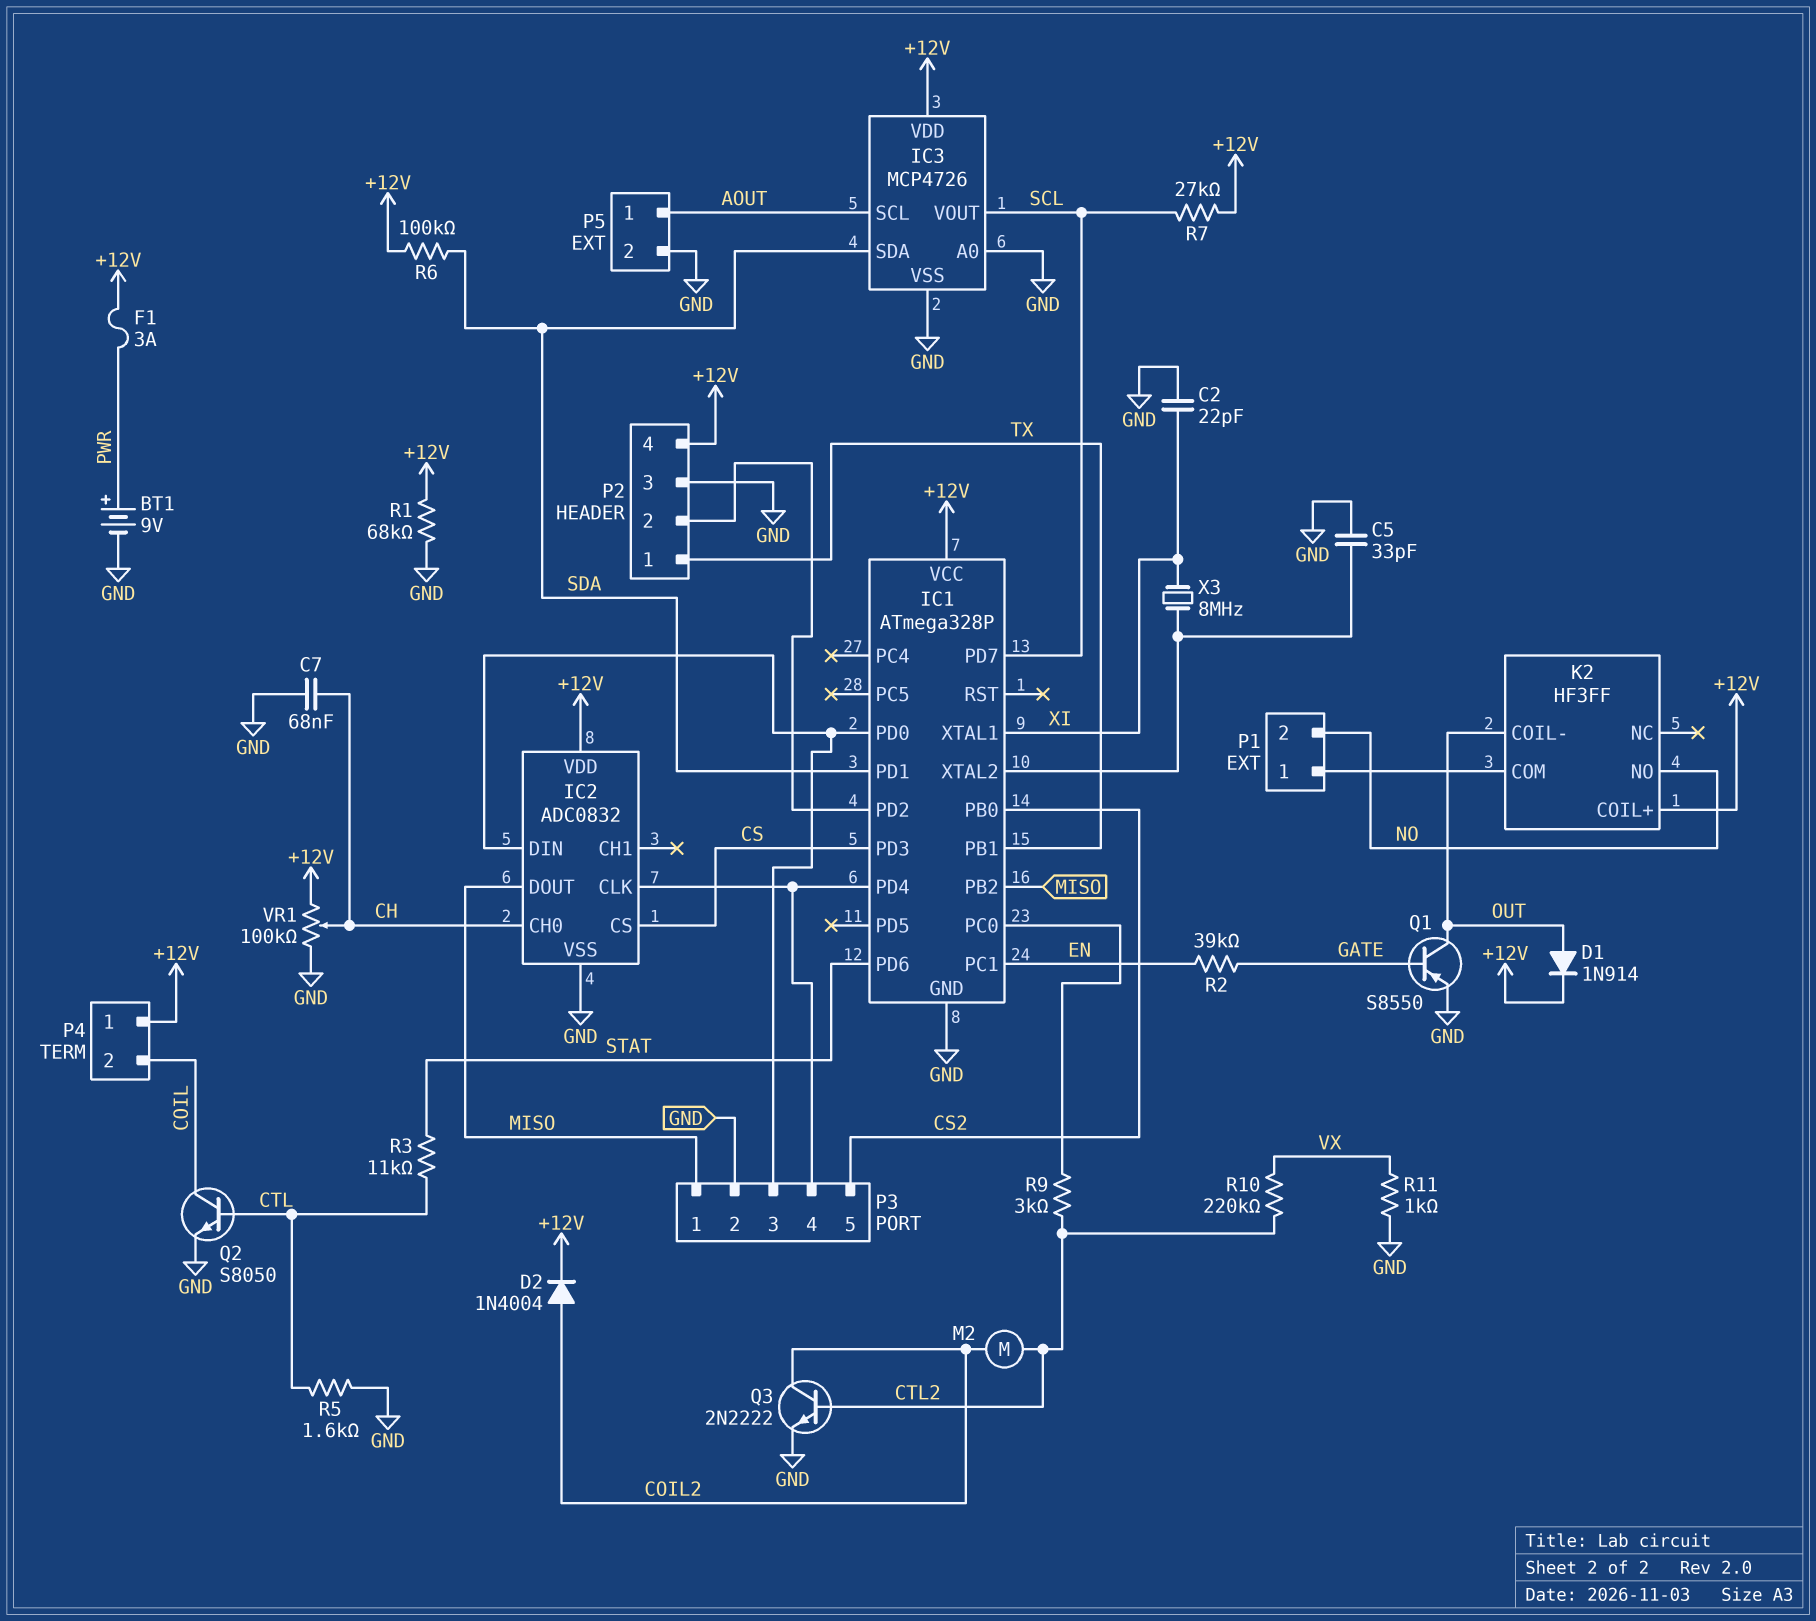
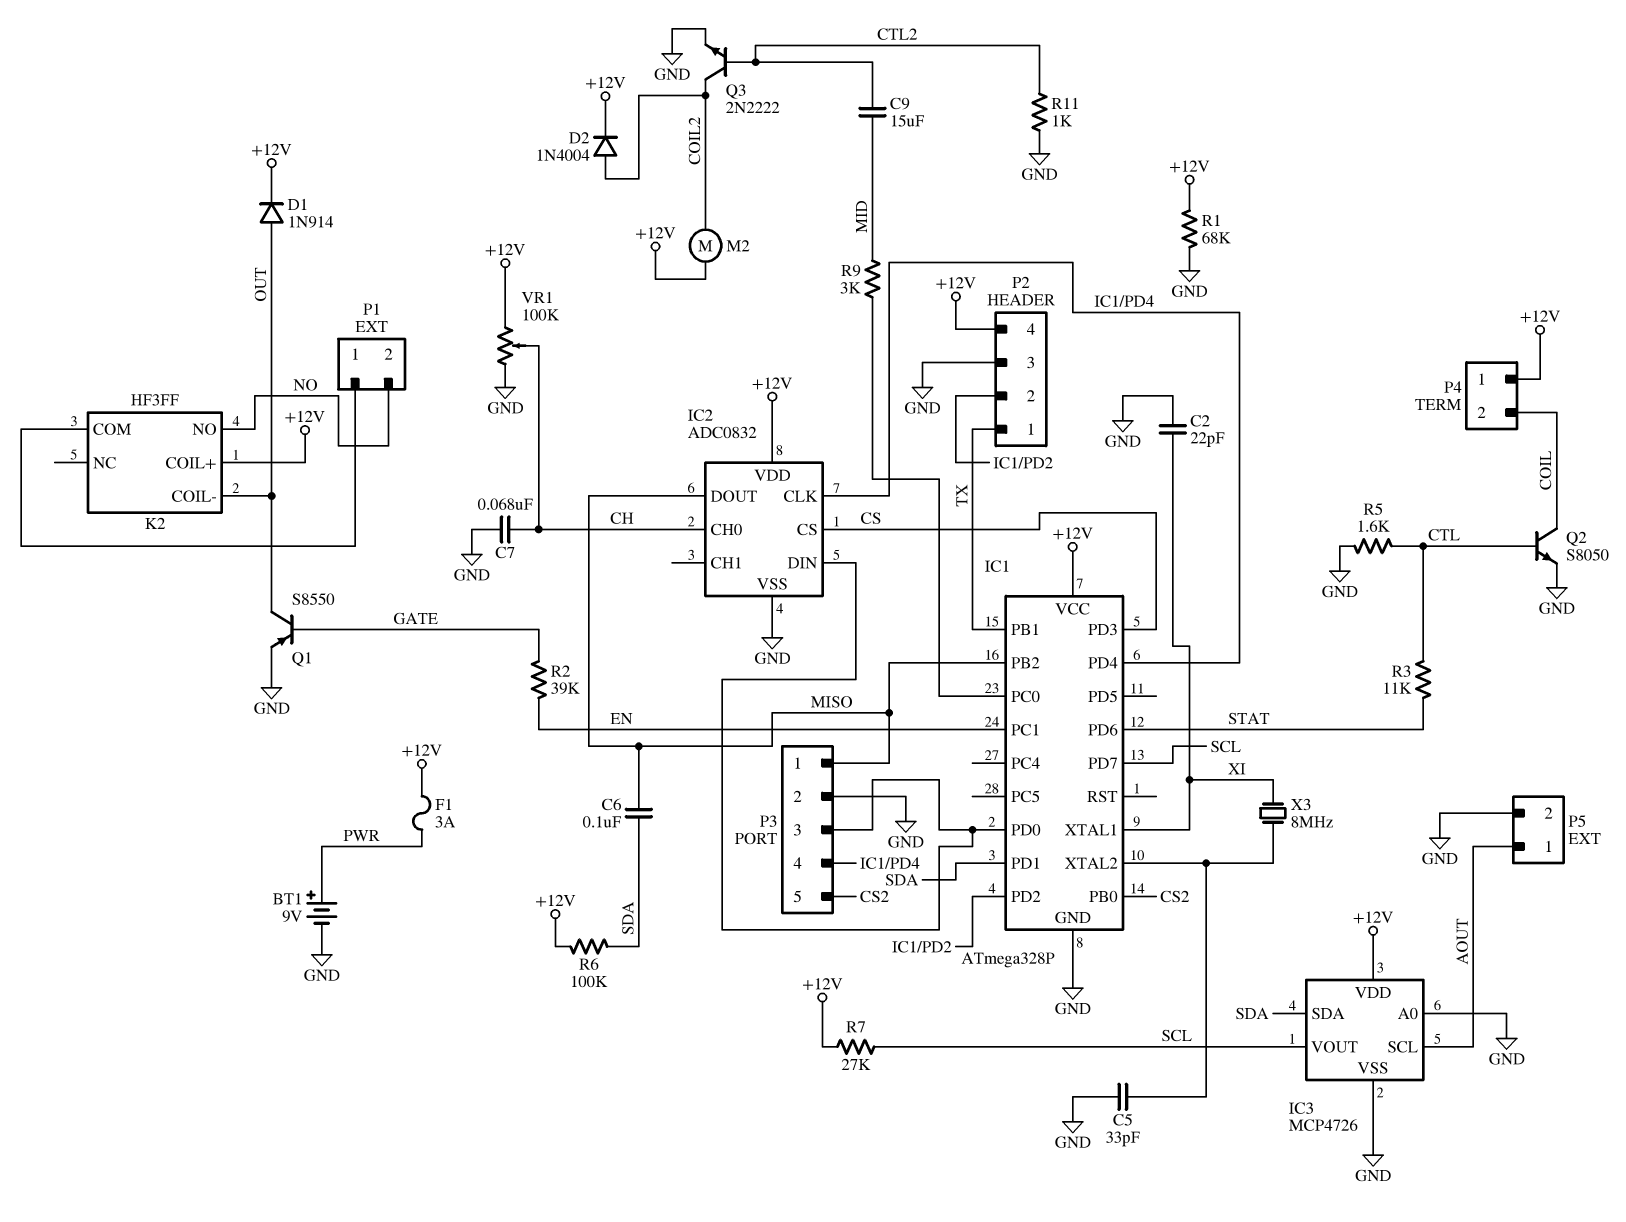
C6: none -> 100nF (MISO, SDA)
C9: none -> 15uF (CTL2, MID)
M2: motor (COIL2, CTL2) -> motor (+12V, COIL2)
R9: 3k (CTL2, IC1/PC0) -> 3k (IC1/PC0, MID)
R10: 220k (CTL2, VX) -> none
R11: 1k (GND, VX) -> 1k (CTL2, GND)

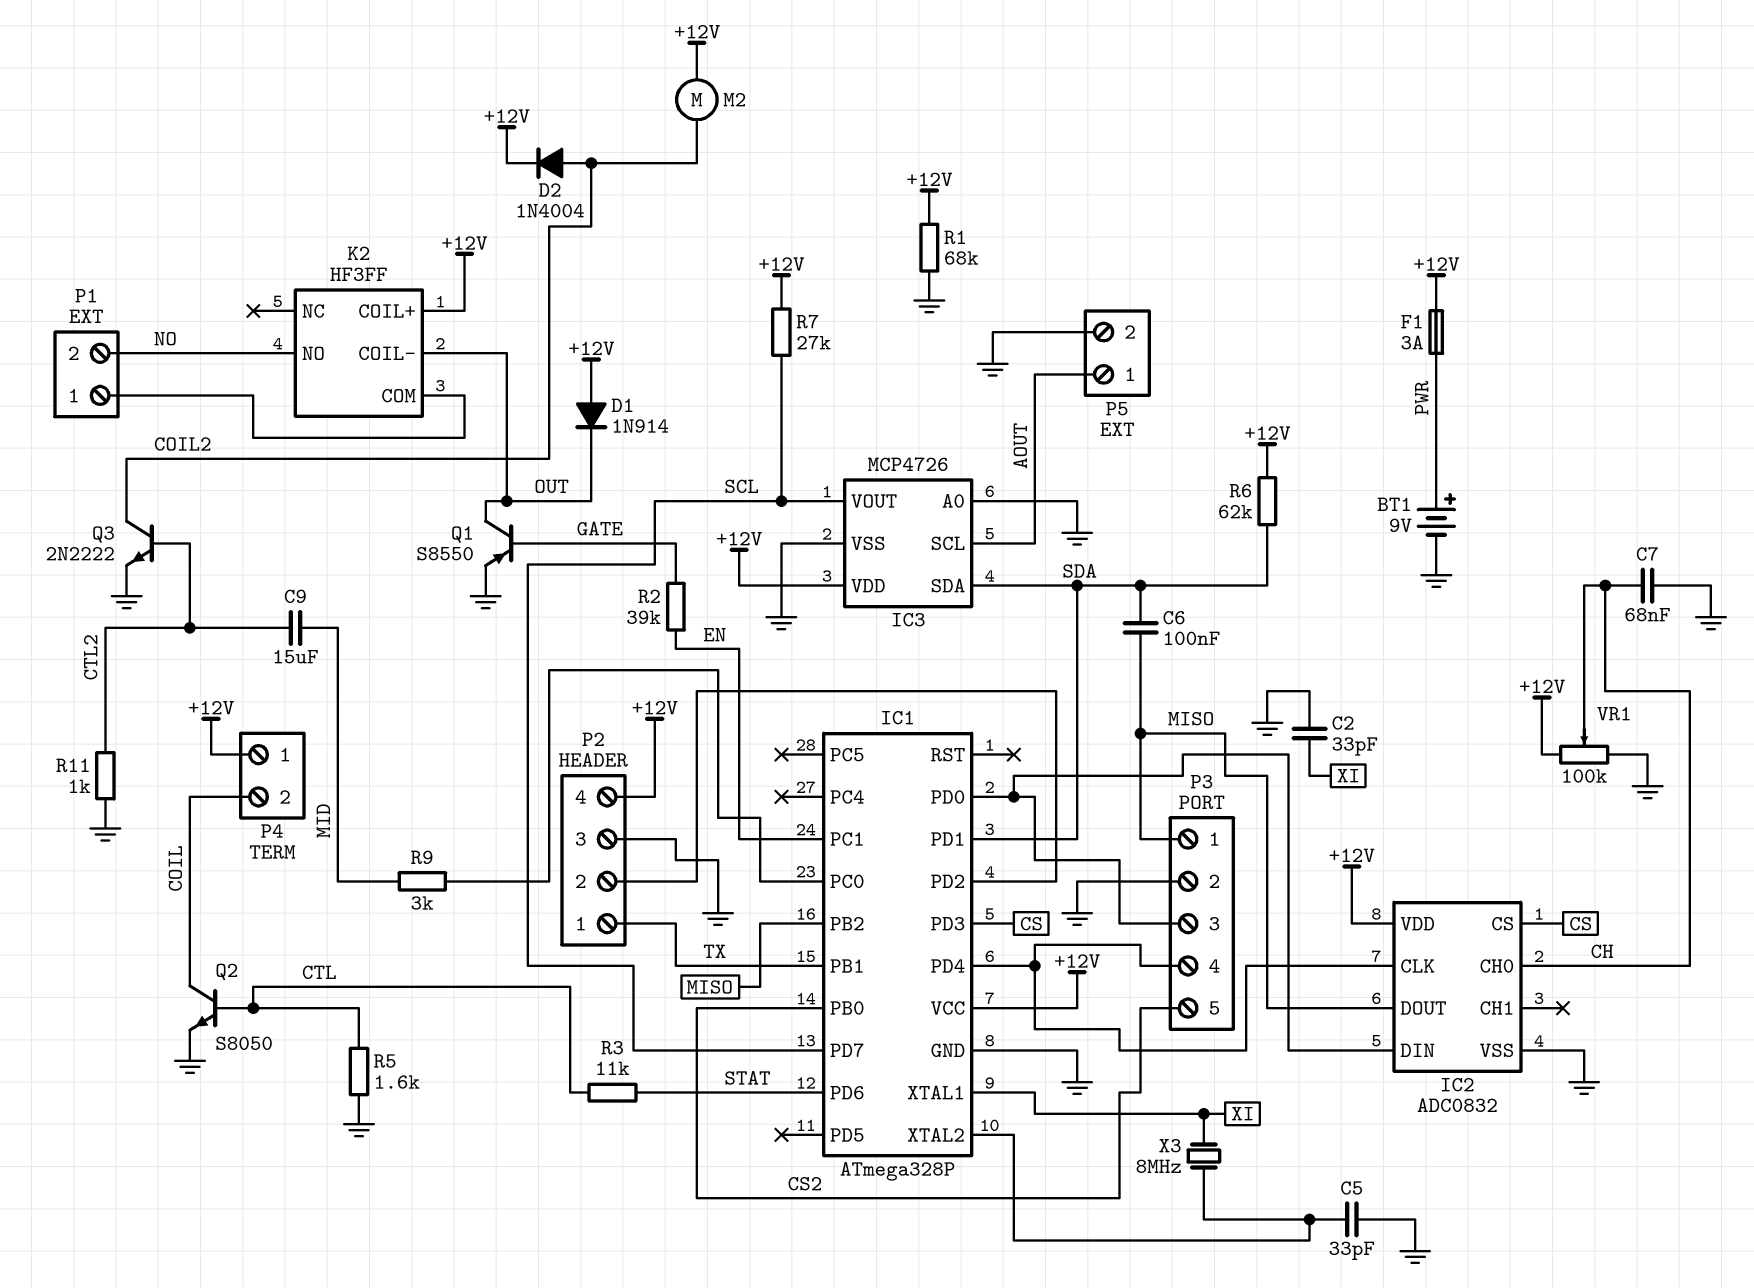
C2: 22pF (GND, XI) -> 33pF (GND, XI)
D1: diode 1N914 (A OUT, K +12V) -> diode 1N914 (A +12V, K OUT)
R6: 100k (+12V, SDA) -> 62k (+12V, SDA)

